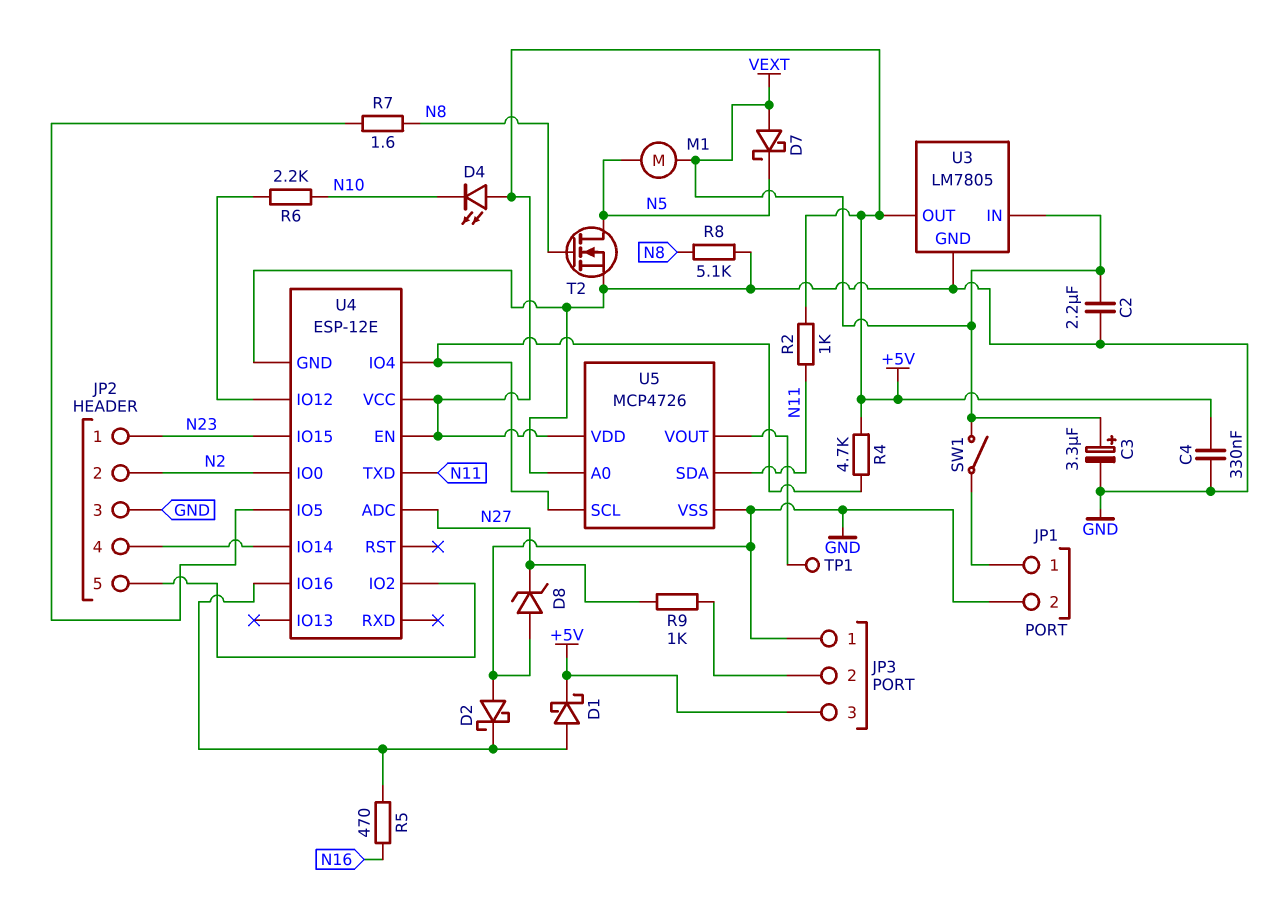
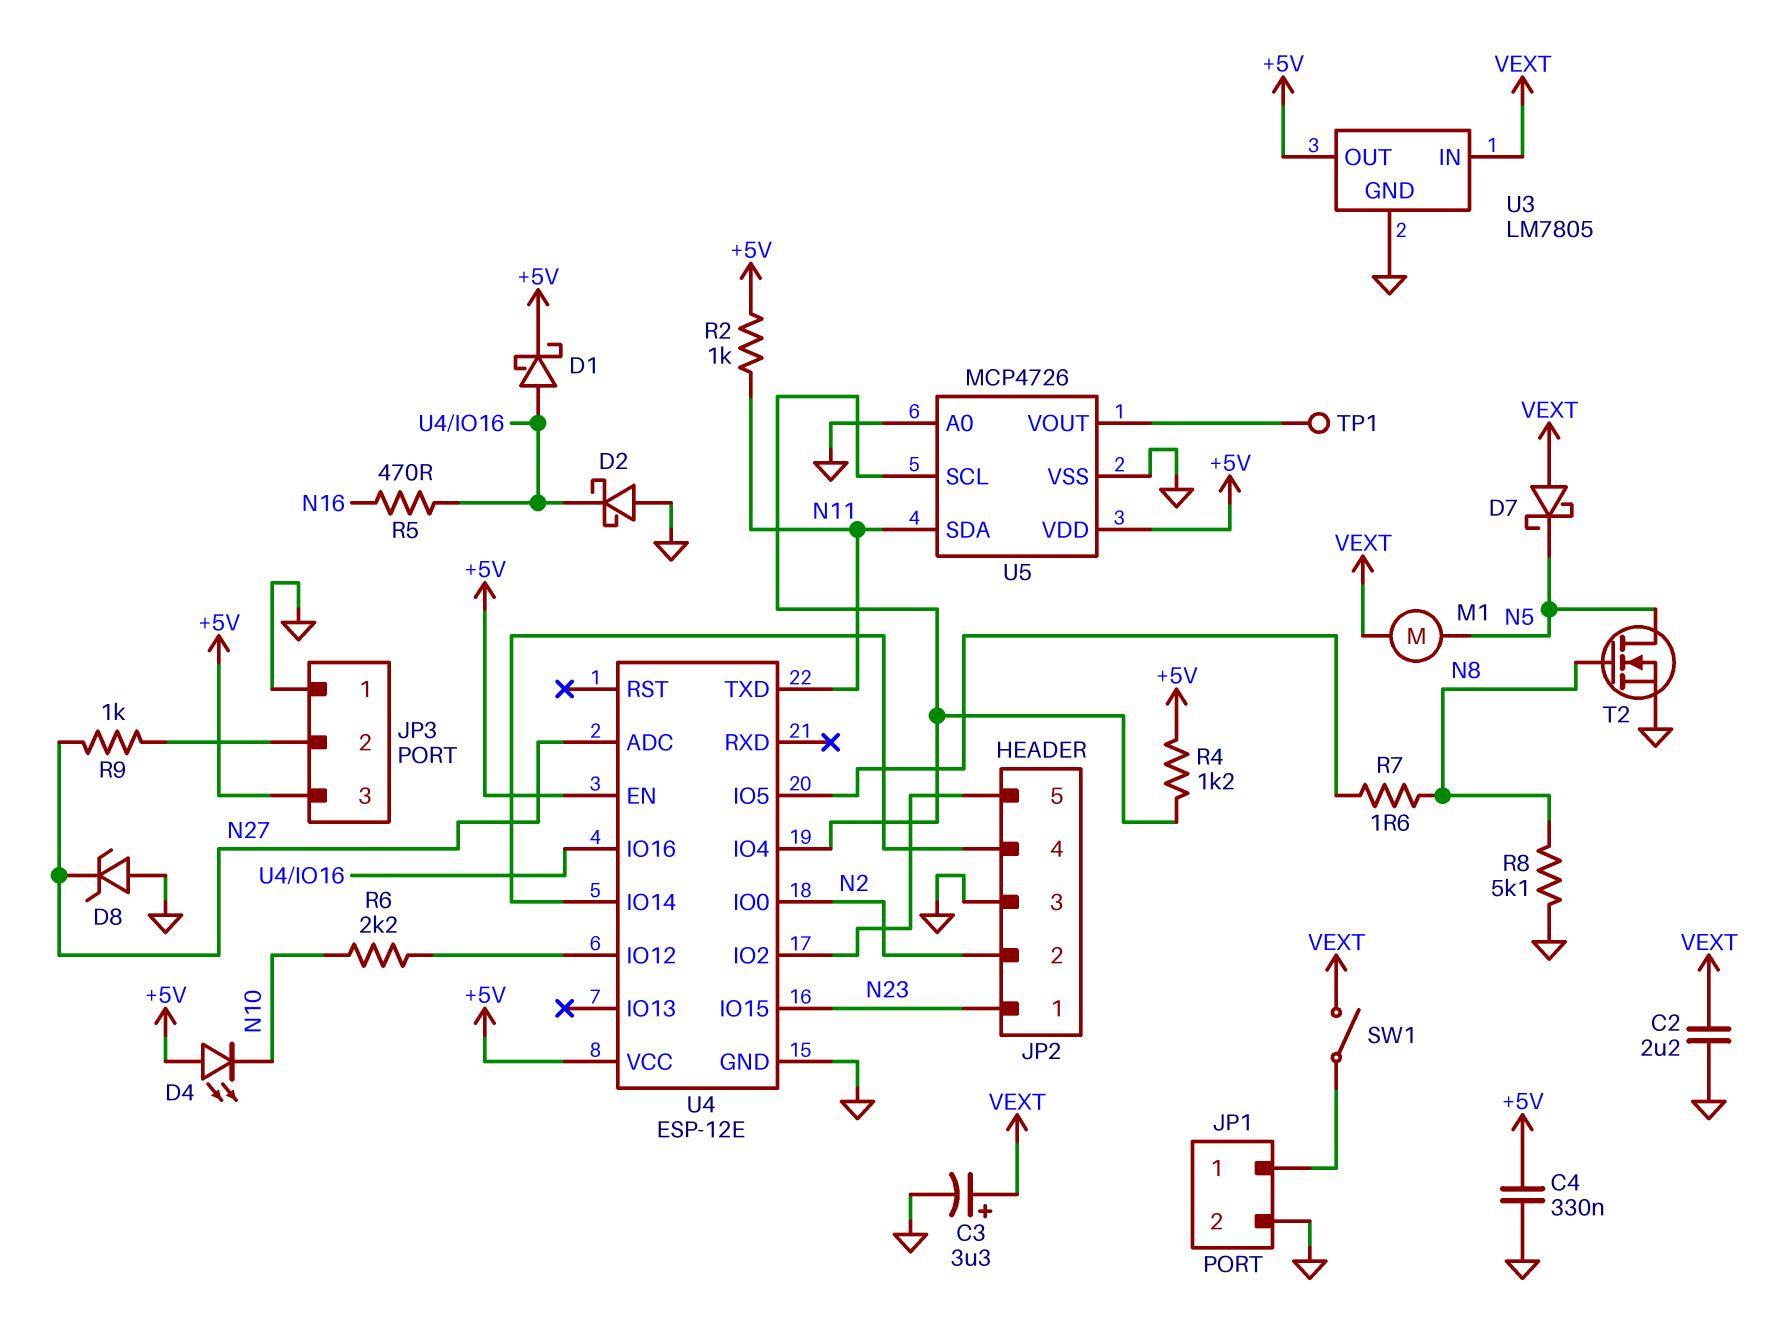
R4: 4.7k (+5V, U4/IO4) -> 1.2k (+5V, U4/IO4)

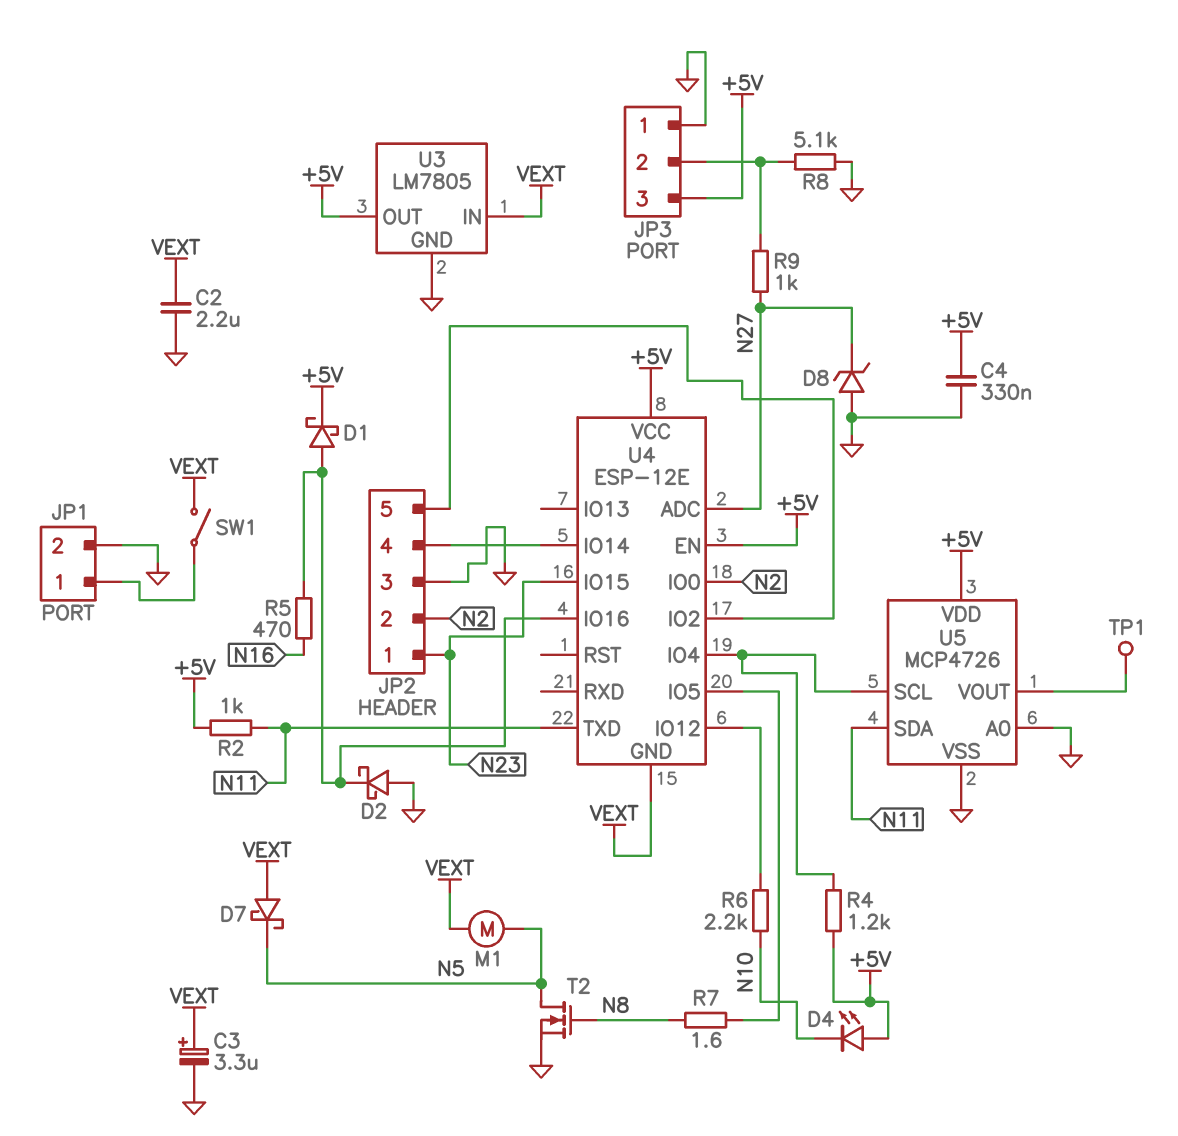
R8: 5.1k (GND, N8) -> 5.1k (GND, JP3/2)
U4 pin GND: GND -> VEXT

